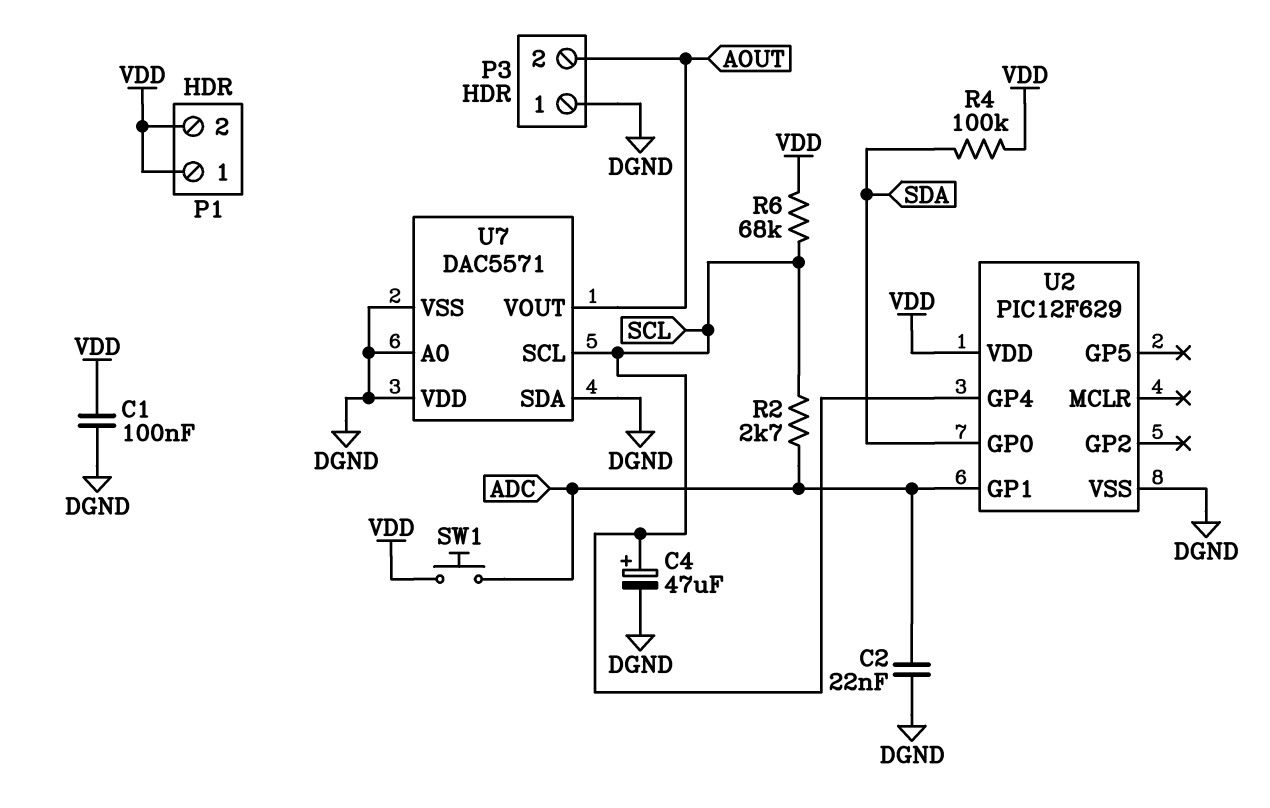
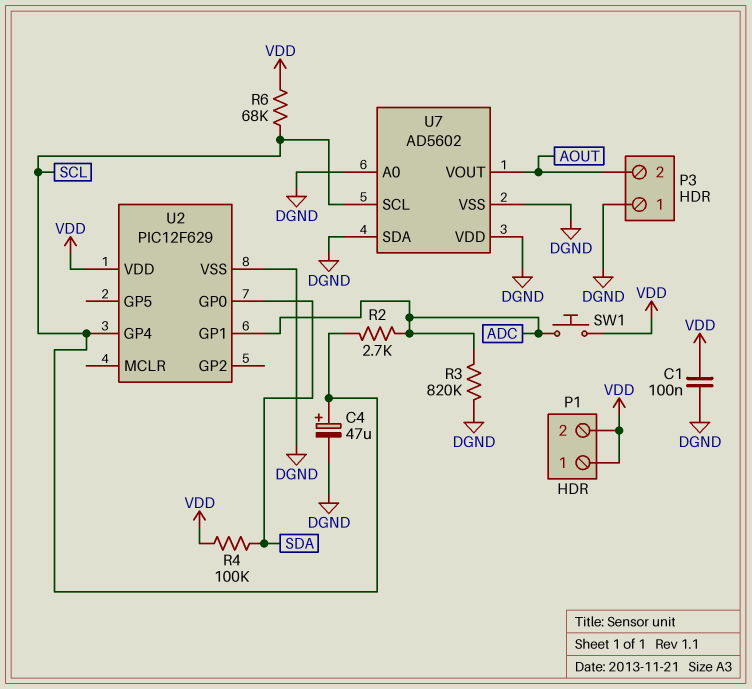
C2: 22nF (ADC, DGND) -> none
R3: none -> 820k (ADC, DGND)
U7: DAC5571 -> AD5602

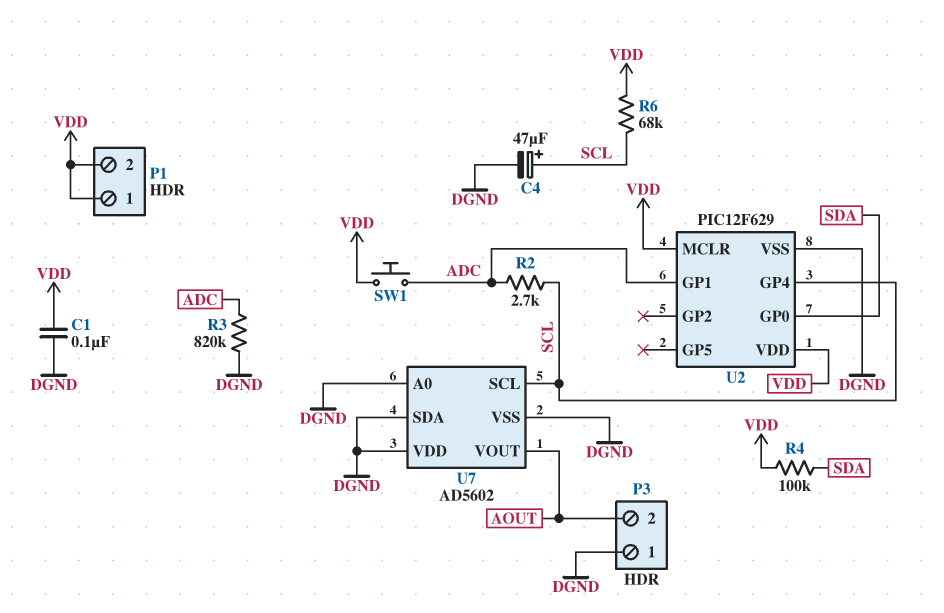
U2 pin MCLR: none -> VDD

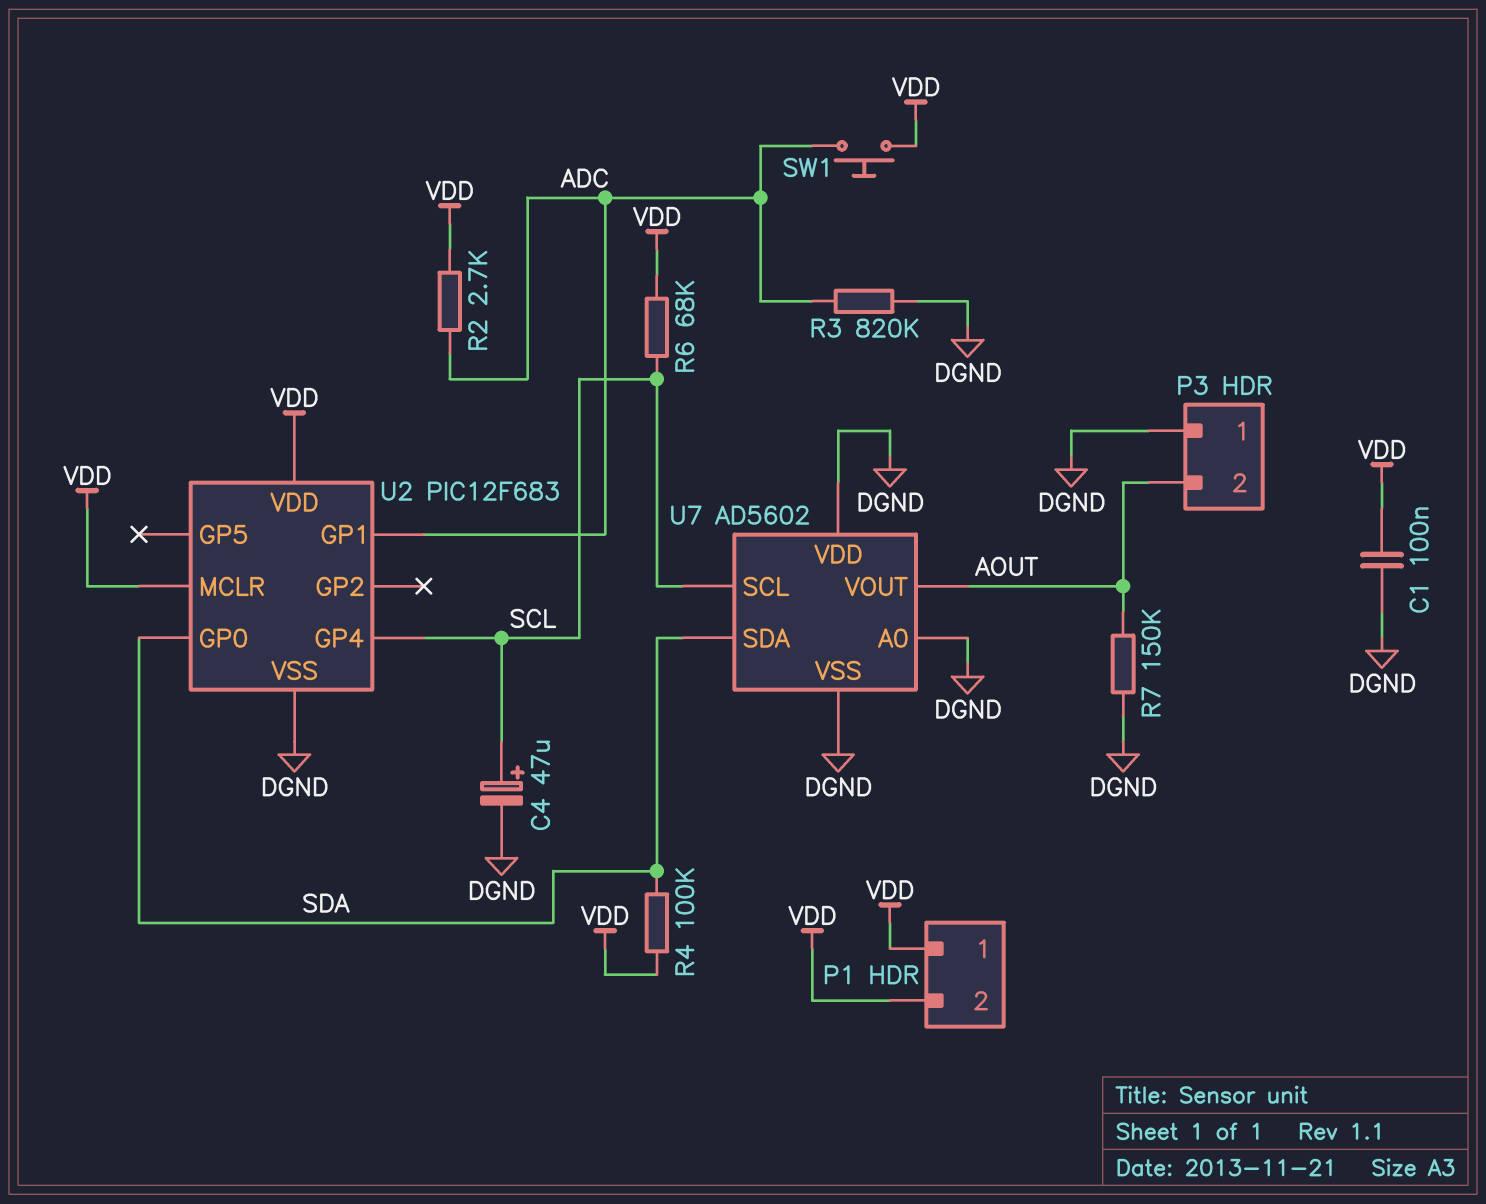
R2: 2.7k (ADC, SCL) -> 2.7k (ADC, VDD)
R7: none -> 150k (AOUT, DGND)
U2: PIC12F629 -> PIC12F683
U7 pin SDA: DGND -> SDA

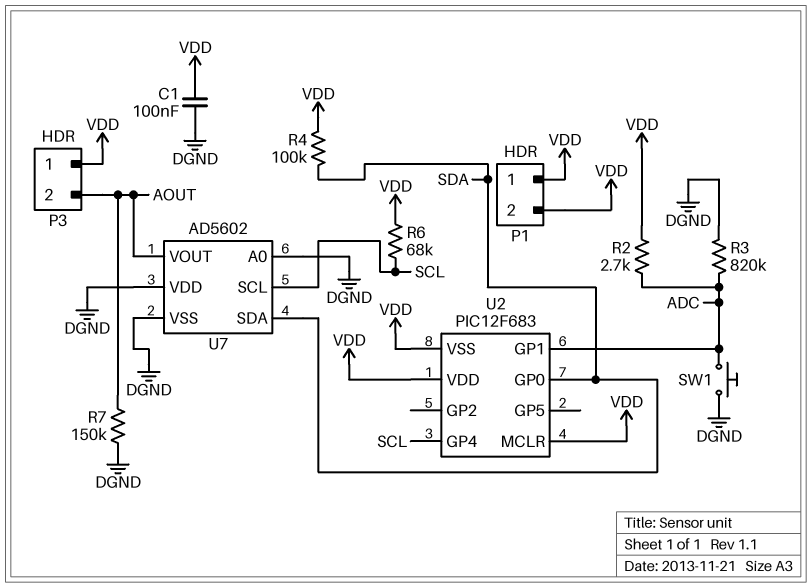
C4: 47uF (plus SCL, minus DGND) -> none
P3 pin 1: DGND -> VDD
SW1: button (ADC, VDD) -> button (ADC, DGND)
U2 pin VSS: DGND -> VDD

